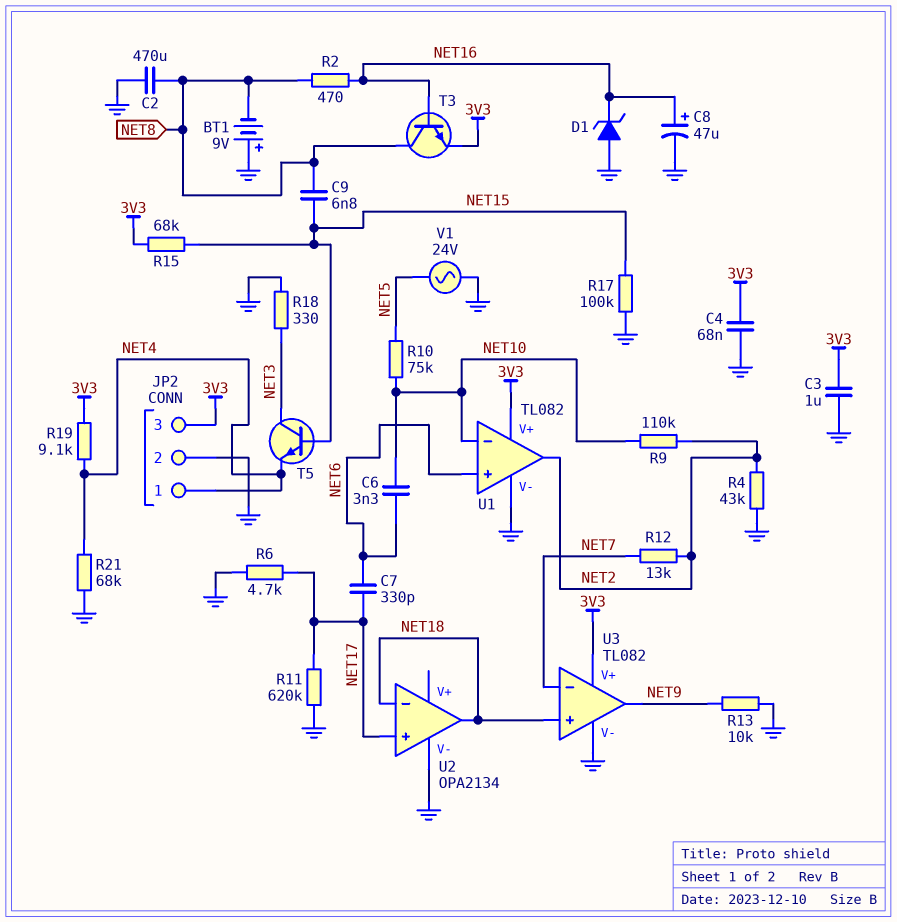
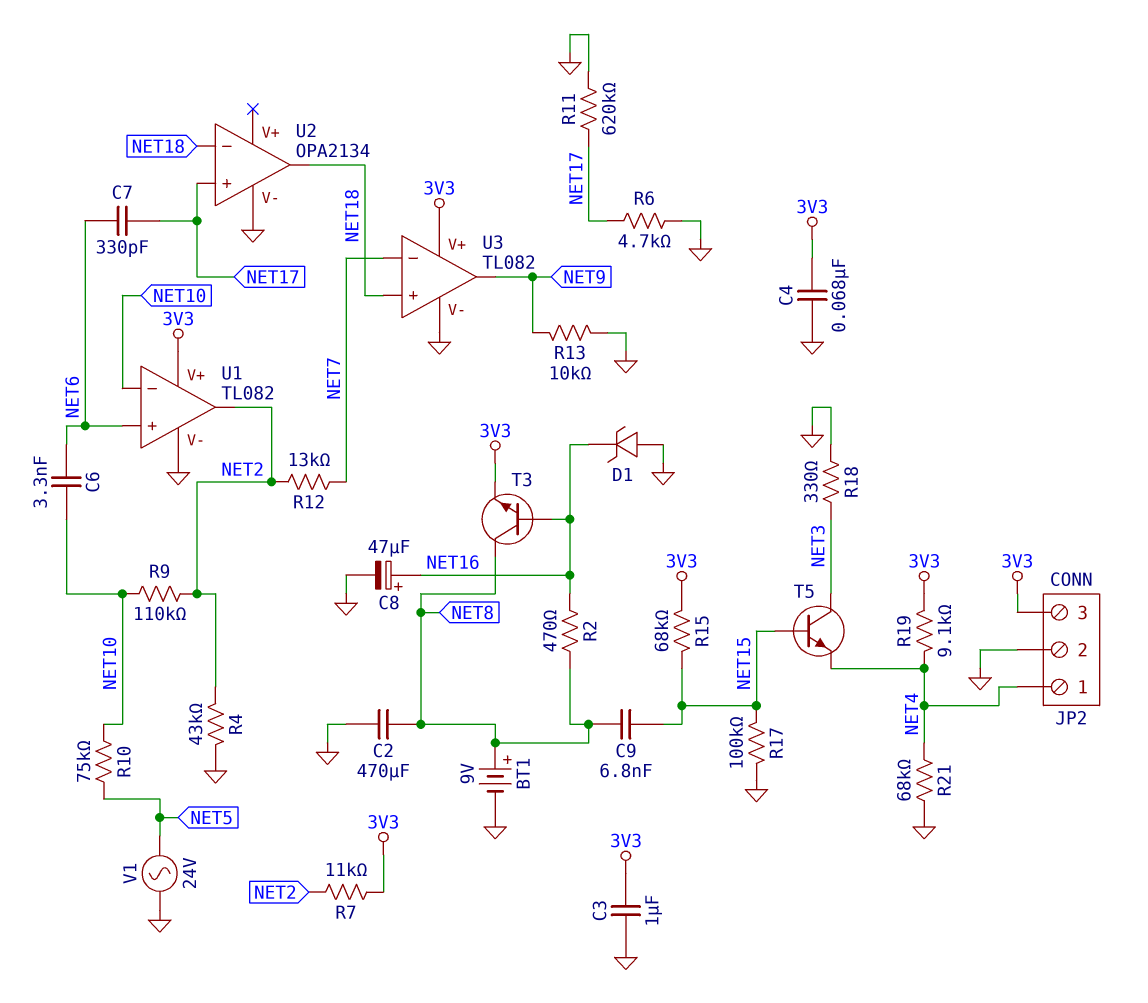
BT1: 9V (plus GND, minus NET8) -> 9V (plus NET8, minus GND)
R7: none -> 11k (3V3, NET2)

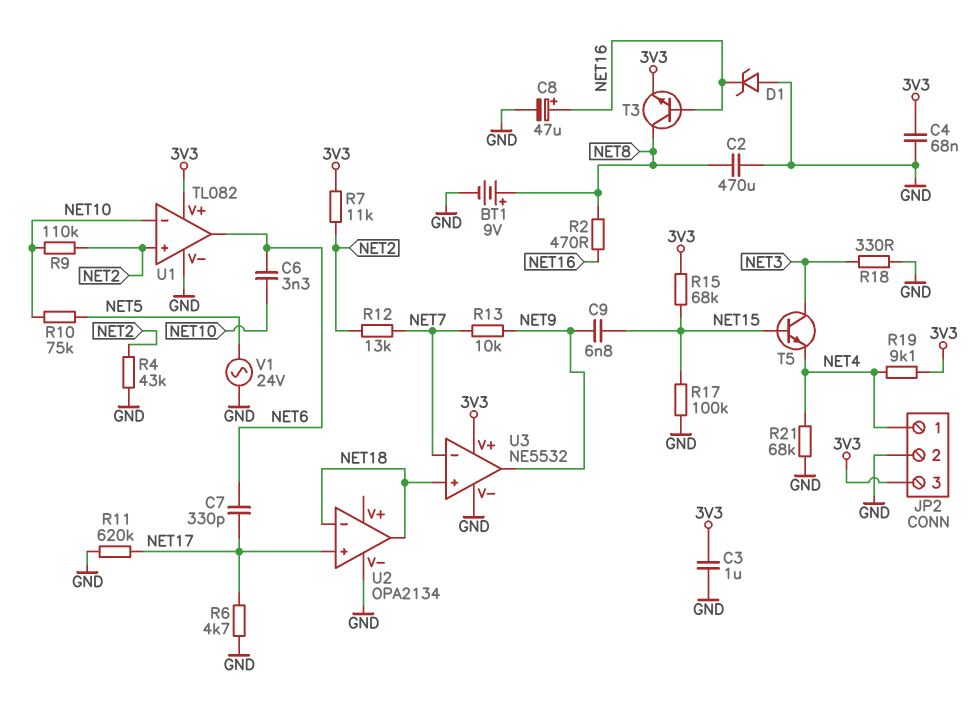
C9: 6.8nF (NET8, NET15) -> 6.8nF (NET9, NET15)
R13: 10k (GND, NET9) -> 10k (NET7, NET9)
U1 pin in+: NET6 -> NET2
U1 pin out: NET2 -> NET6
U3: TL082 -> NE5532

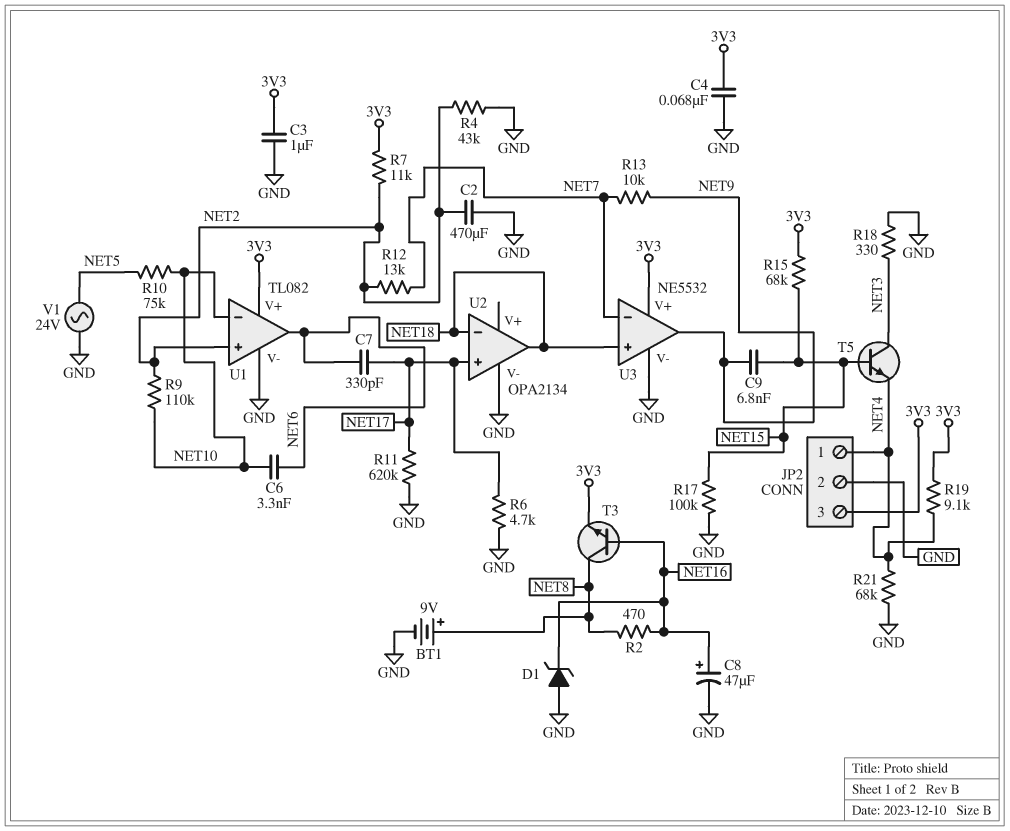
C2: 470uF (GND, NET8) -> 470uF (GND, NET2)

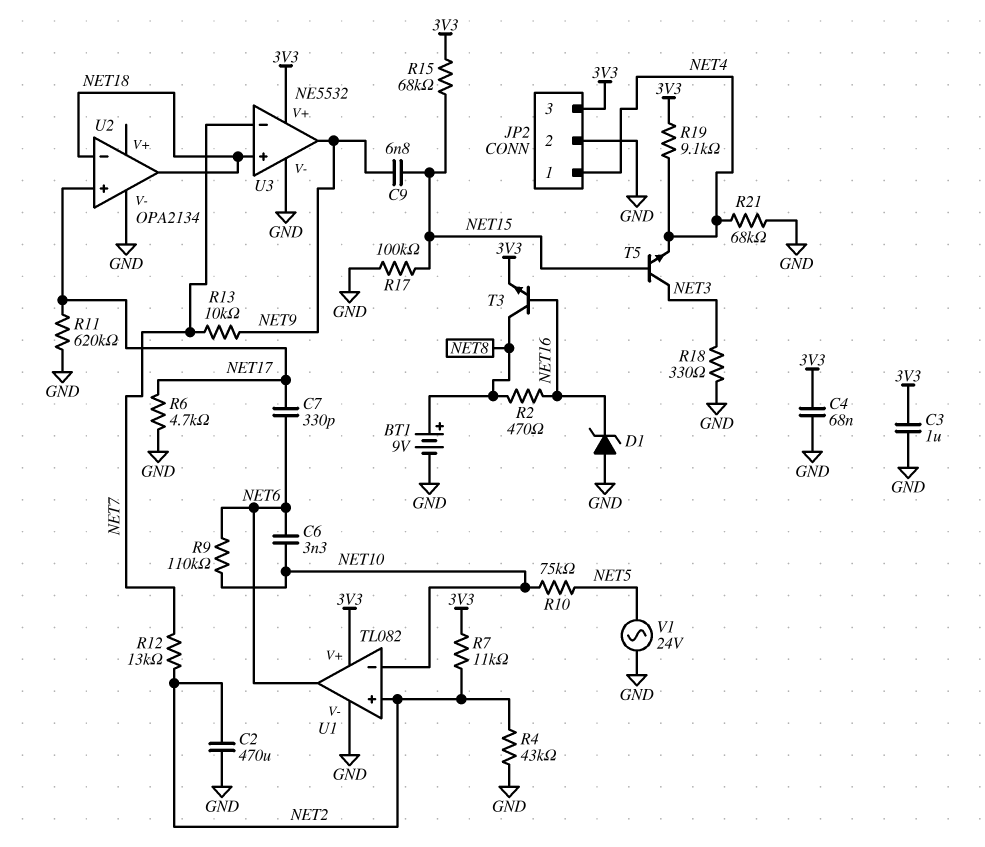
C8: 47uF (plus NET16, minus GND) -> none
R9: 110k (NET2, NET10) -> 110k (NET6, NET10)

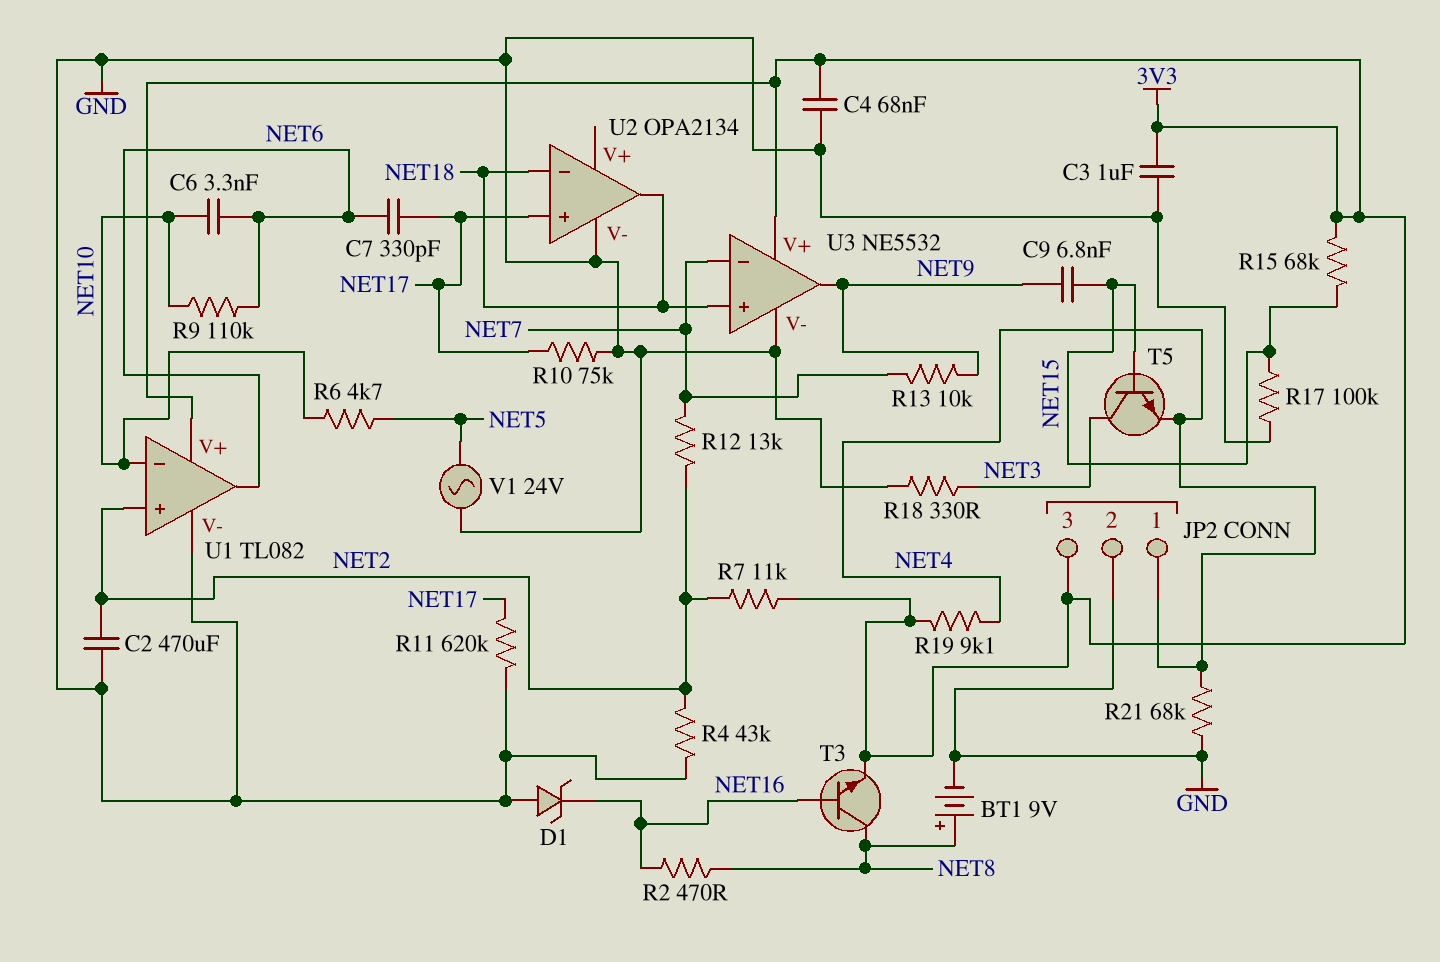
R6: 4.7k (GND, NET17) -> 4.7k (NET5, NET10)
R10: 75k (NET5, NET10) -> 75k (GND, NET17)

